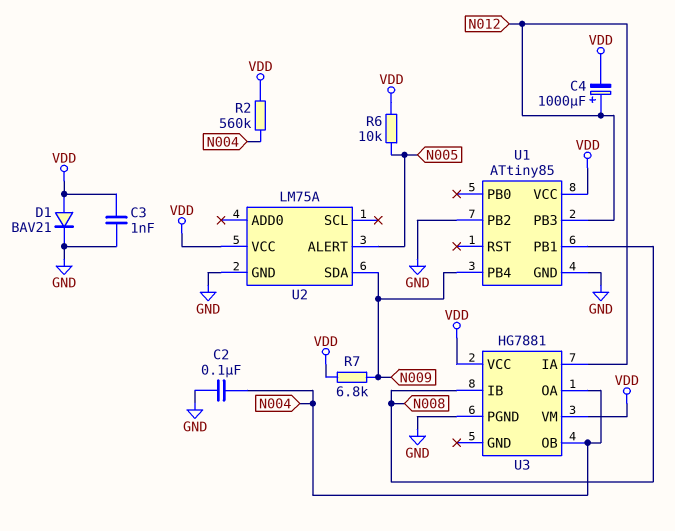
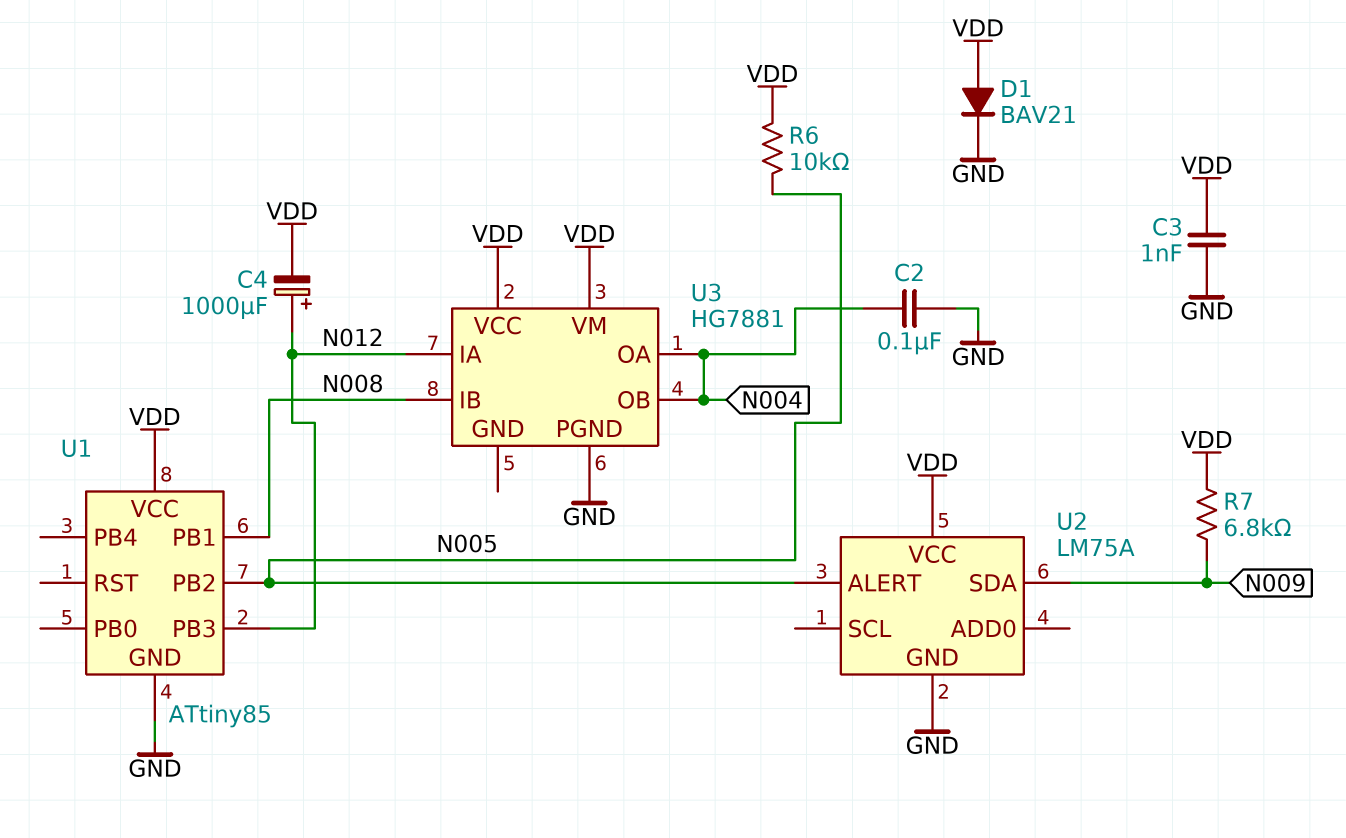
R2: 560k (N004, VDD) -> none
U1 pin PB2: GND -> N005
U1 pin PB4: N009 -> none

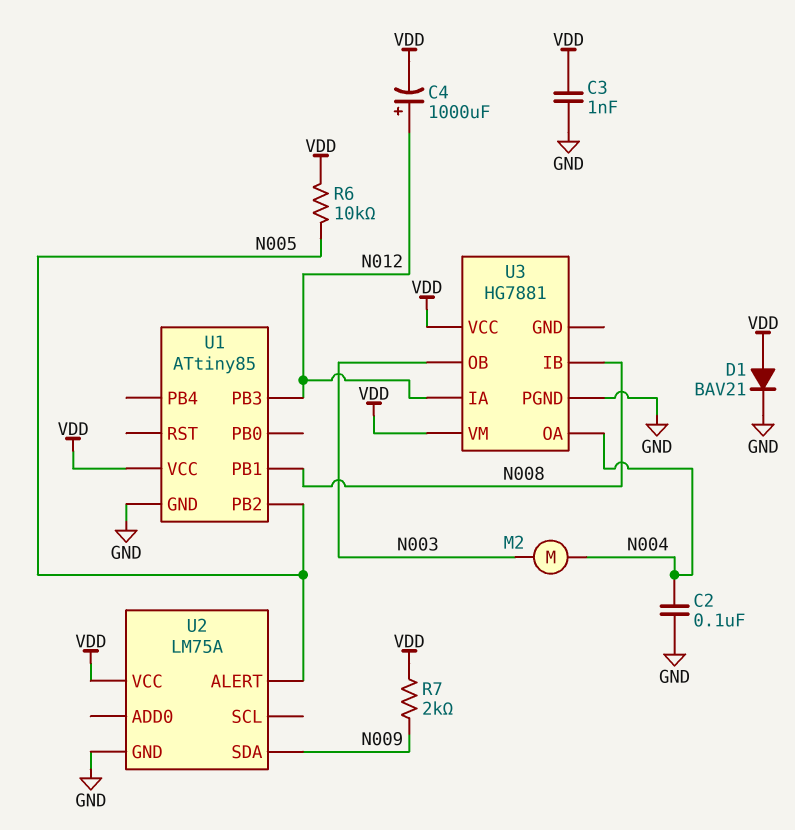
M2: none -> motor (N003, N004)
R7: 6.8k (N009, VDD) -> 2k (N009, VDD)
U3 pin OB: N004 -> N003

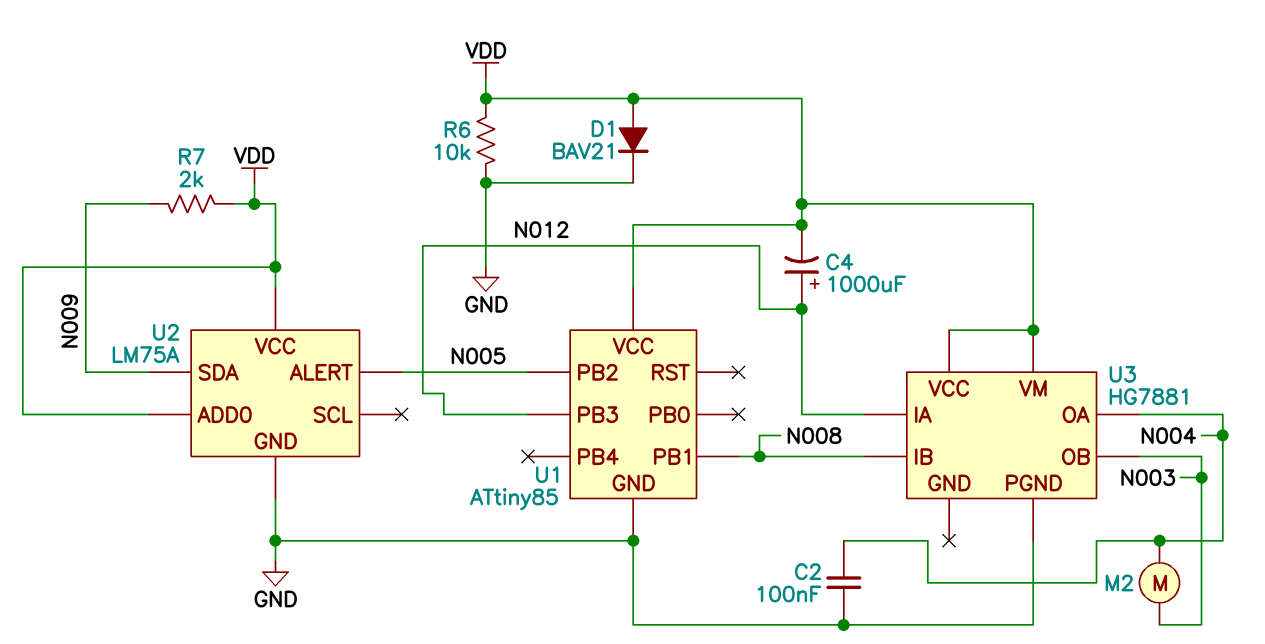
C3: 1nF (GND, VDD) -> none
R6: 10k (N005, VDD) -> 10k (GND, VDD)
U2 pin ADD0: none -> VDD

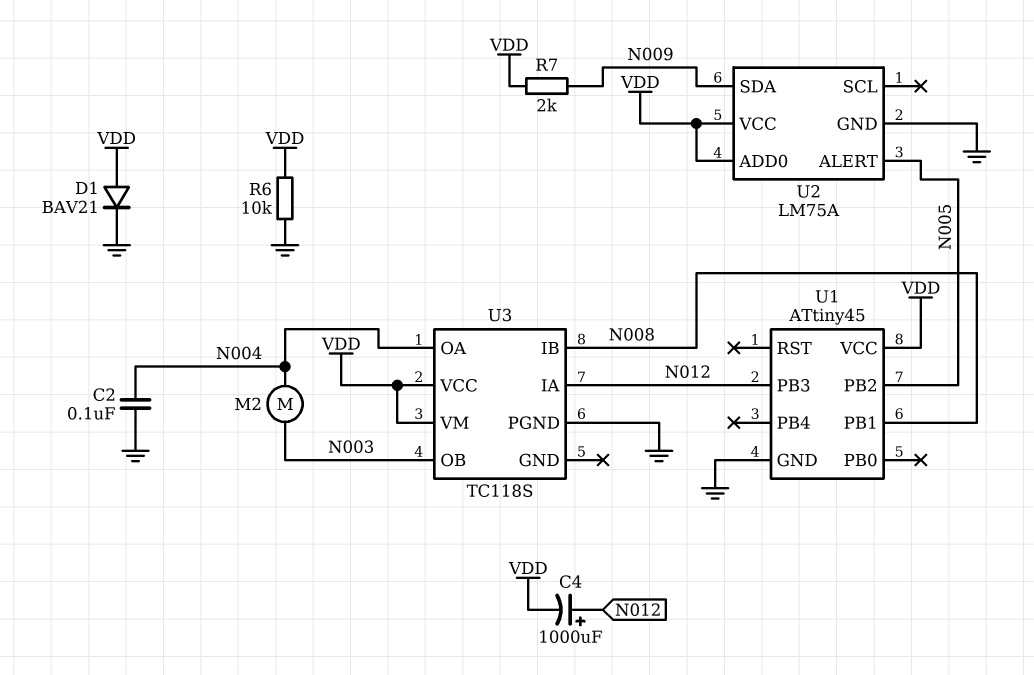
U1: ATtiny85 -> ATtiny45
U3: HG7881 -> TC118S

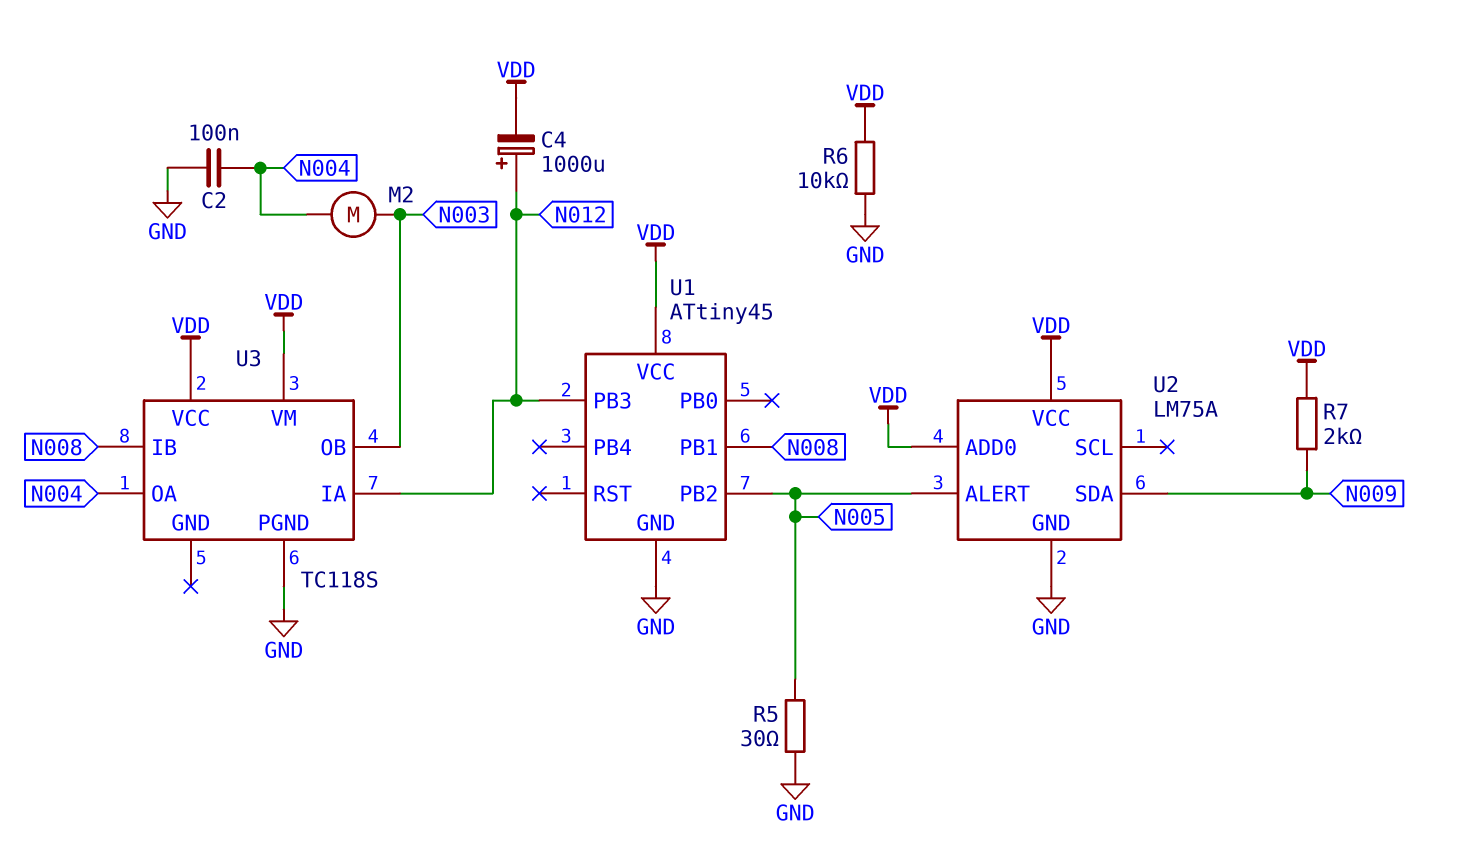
D1: diode BAV21 (A VDD, K GND) -> none
R5: none -> 30 (GND, N005)

